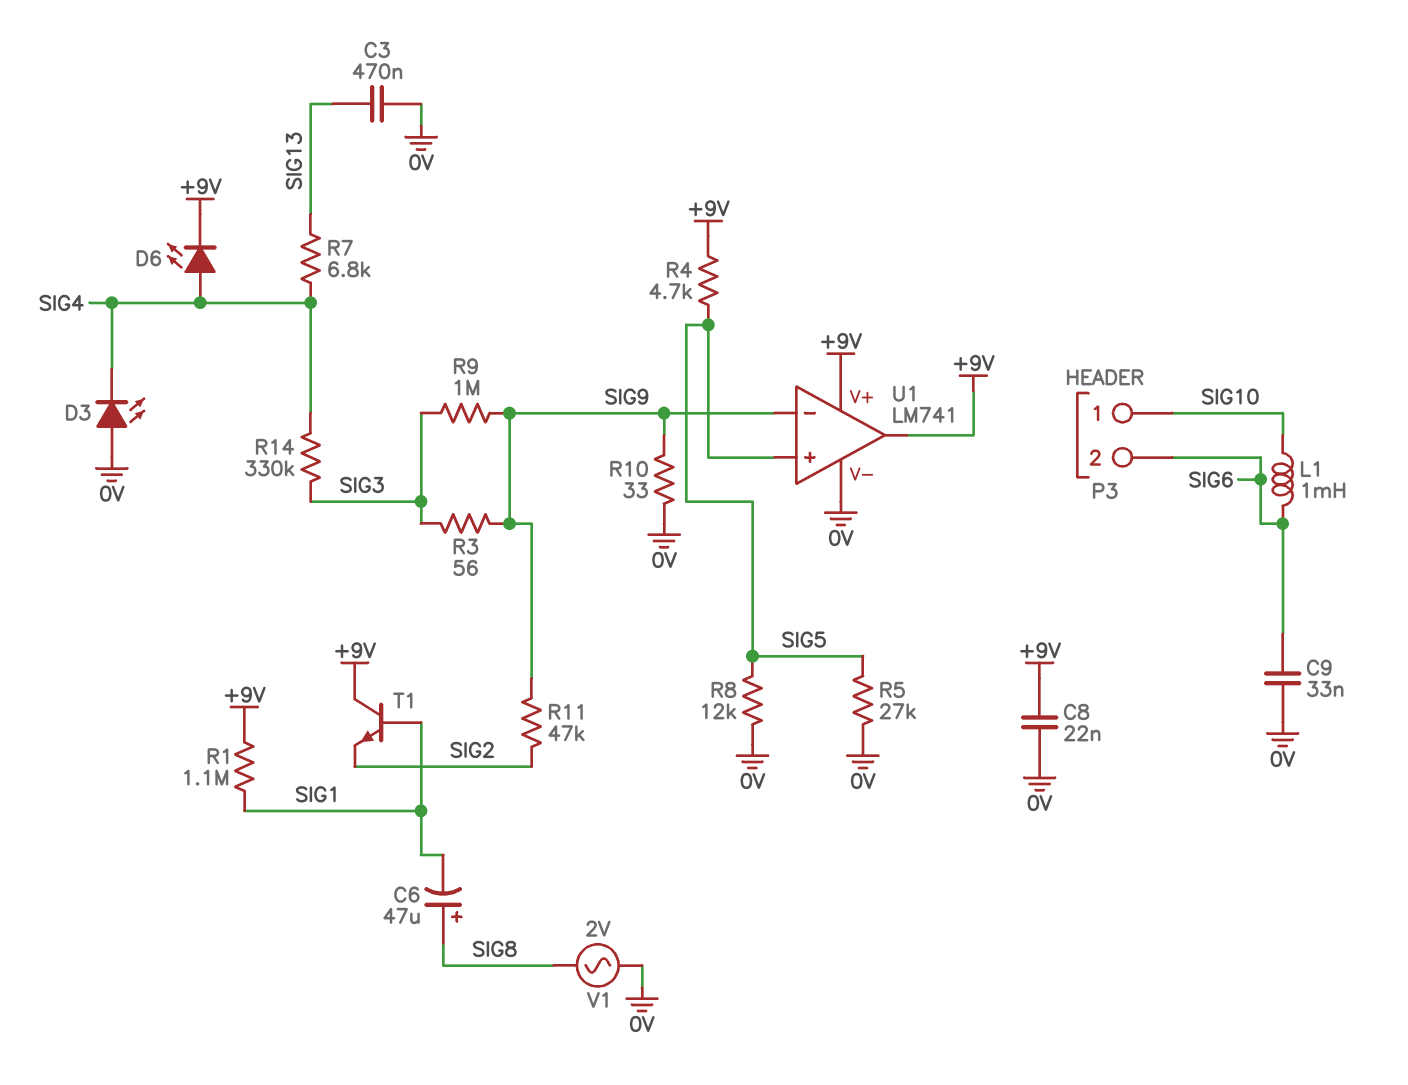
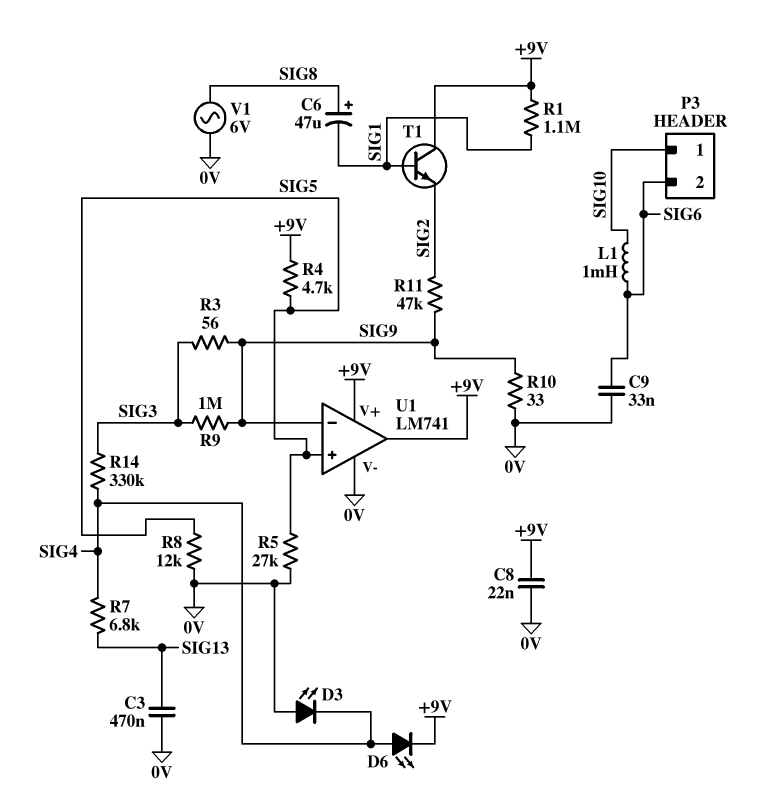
V1: AC 2V (0V, SIG8) -> AC 6V (0V, SIG8)

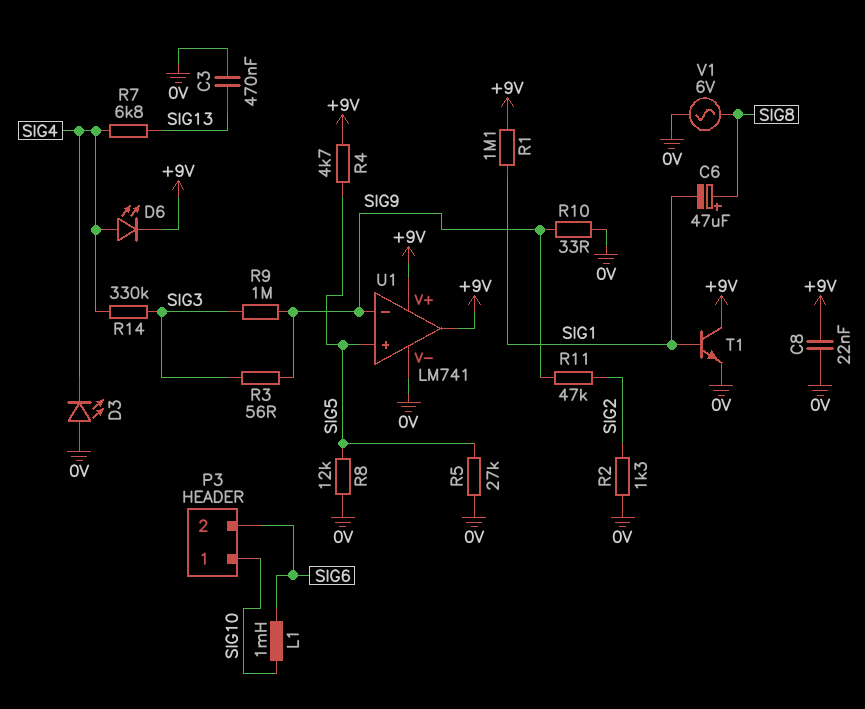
C9: 33nF (0V, SIG6) -> none
R2: none -> 1.3k (0V, SIG2)
T1: NPN (B SIG1, C +9V, E SIG2) -> NPN (B SIG1, C +9V, E 0V)

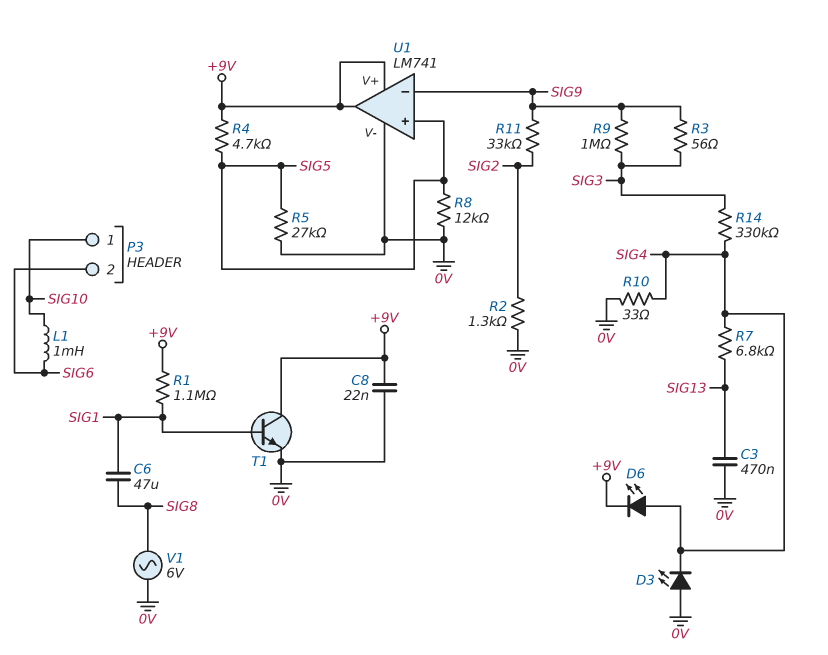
C6: 47uF (plus SIG8, minus SIG1) -> 47uF (SIG1, SIG8)
R10: 33 (0V, SIG9) -> 33 (0V, SIG4)
R11: 47k (SIG2, SIG9) -> 33k (SIG2, SIG9)

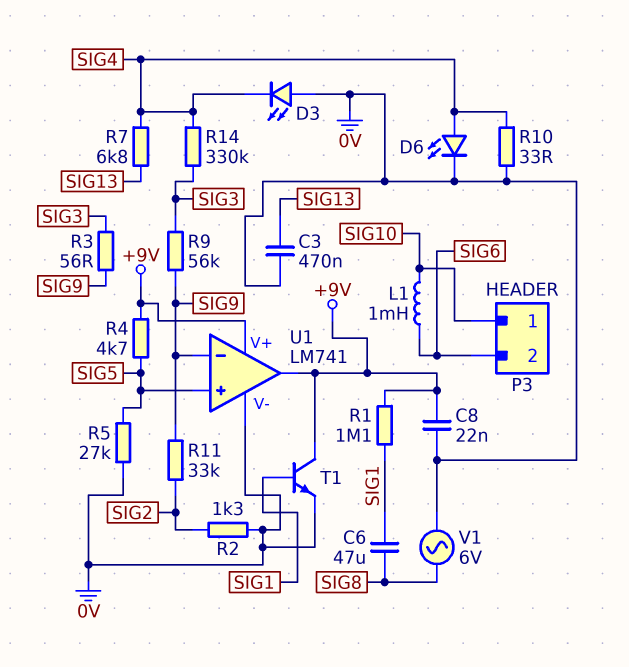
D6: LED (A SIG4, K +9V) -> LED (A SIG4, K 0V)
R8: 12k (0V, SIG5) -> none
R9: 1M (SIG3, SIG9) -> 56k (SIG3, SIG9)

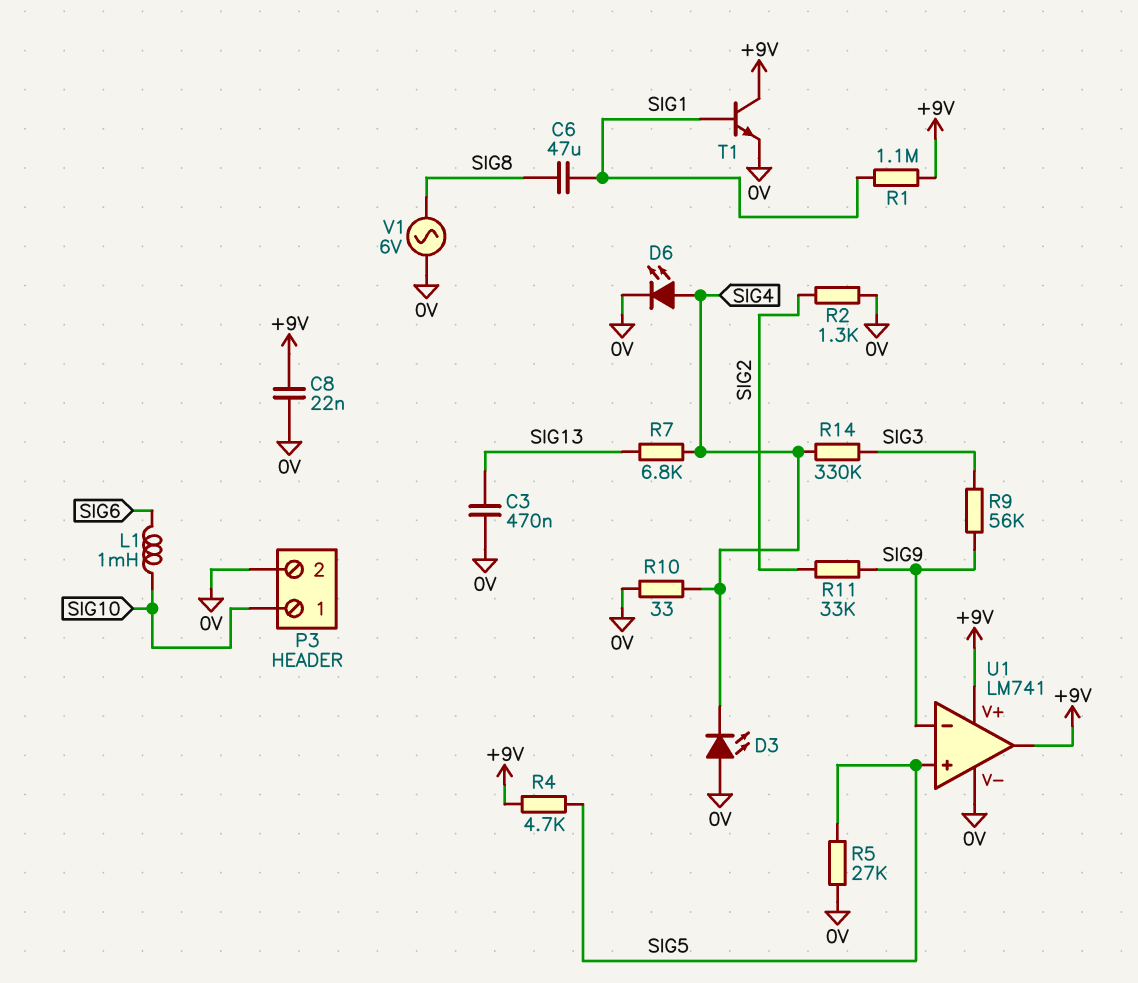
P3 pin 2: SIG6 -> 0V
R3: 56 (SIG3, SIG9) -> none

